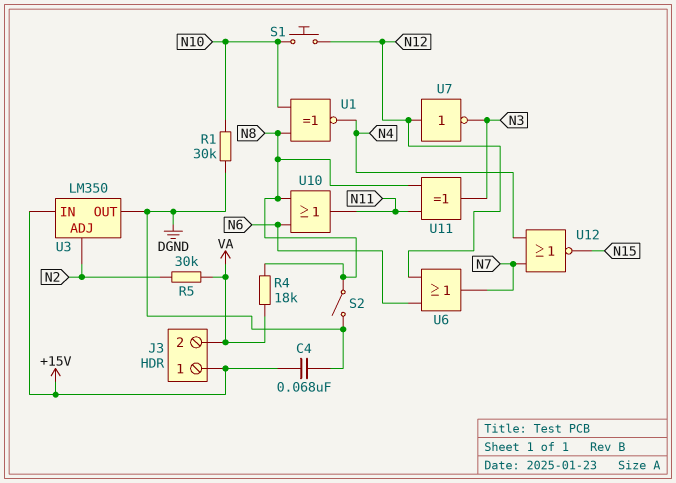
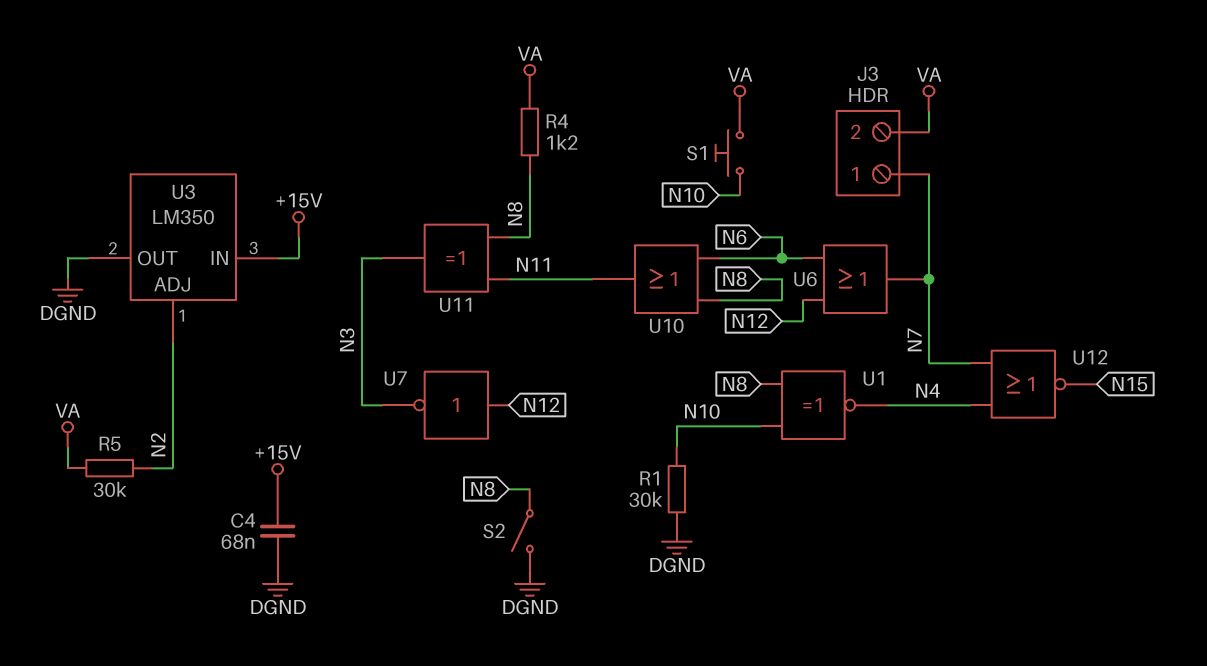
J3 pin 1: +15V -> N7
R4: 18k (N8, VA) -> 1.2k (N8, VA)
S1: button (N10, N12) -> button (N10, VA)

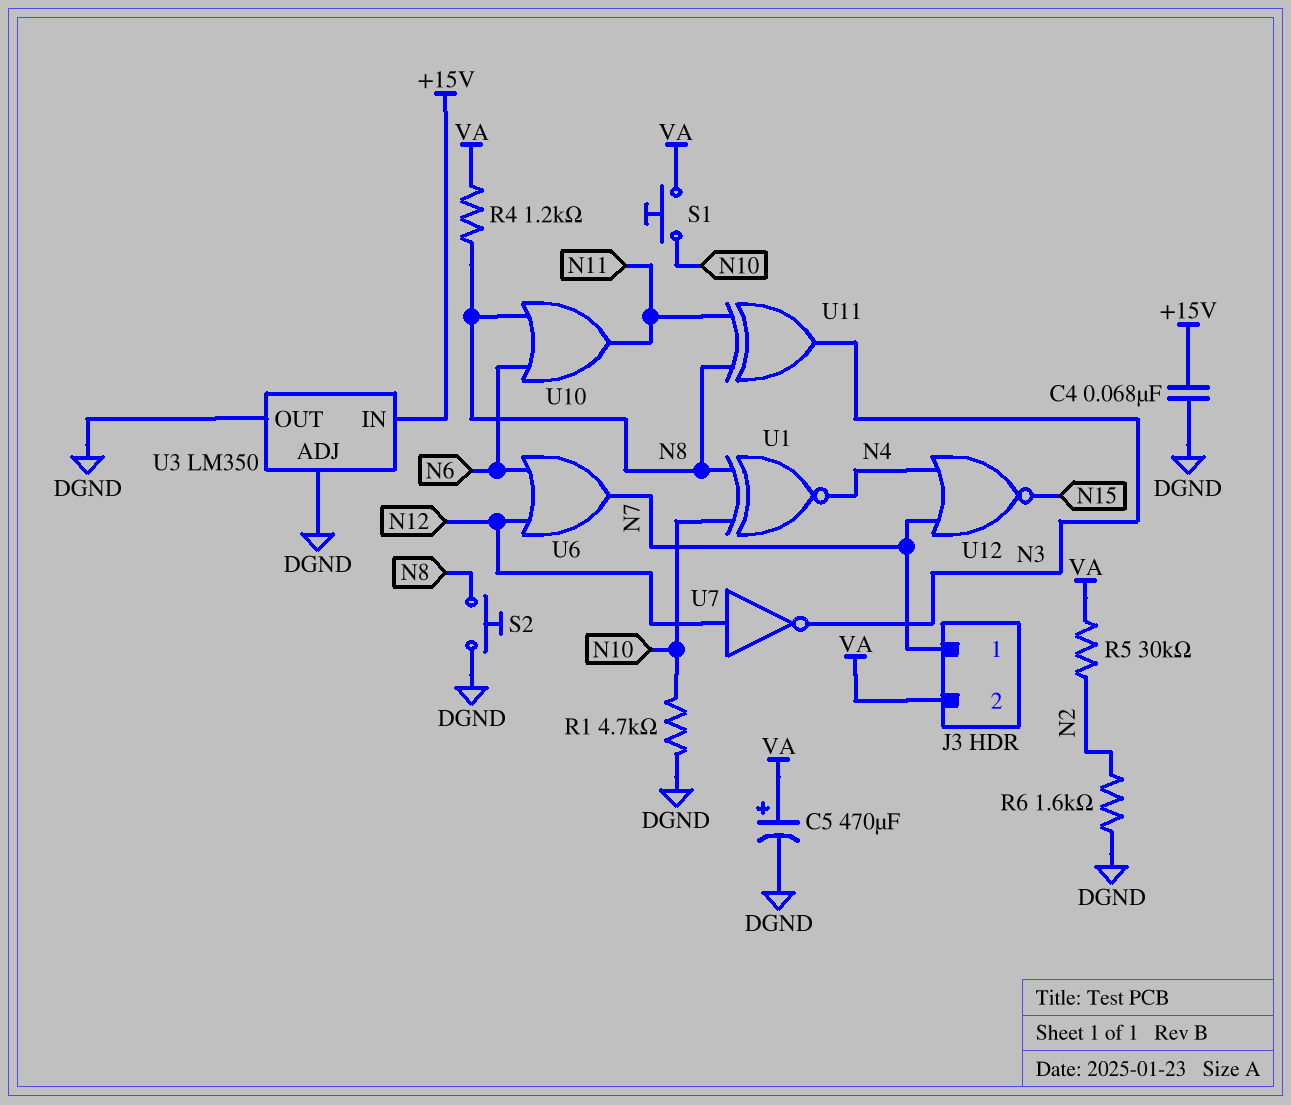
C5: none -> 470uF (plus VA, minus DGND)
R1: 30k (DGND, N10) -> 4.7k (DGND, N10)
R6: none -> 1.6k (DGND, N2)
S2: switch (DGND, N8) -> button (DGND, N8)
U3 pin ADJ: N2 -> DGND

